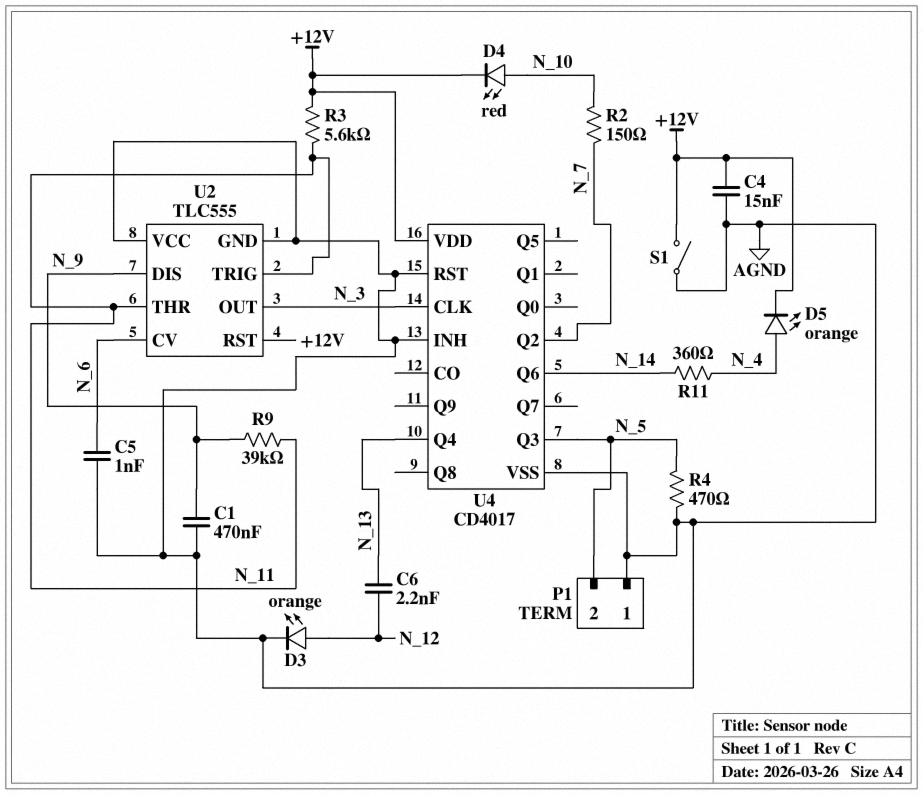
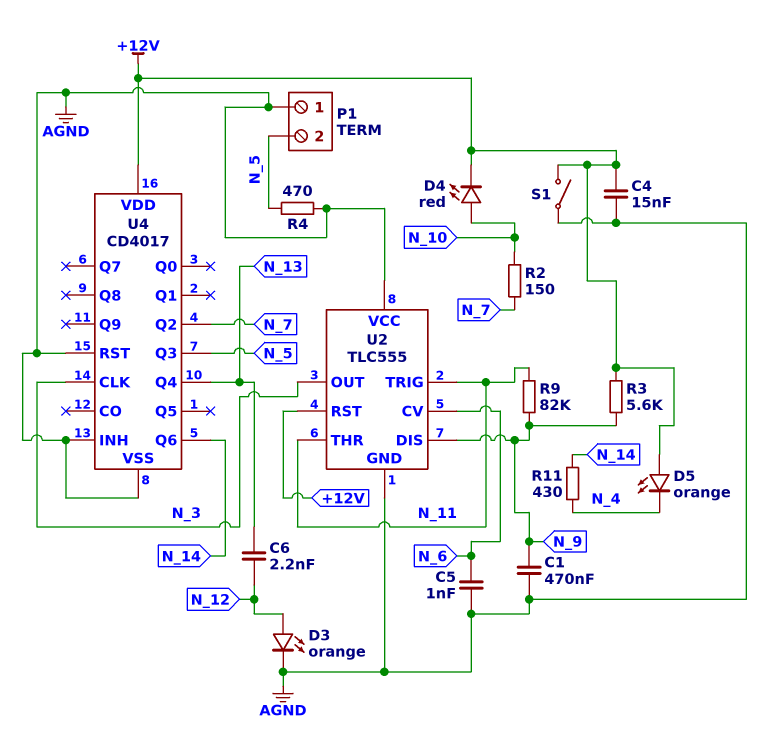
D5: LED orange (A N_4, K +12V) -> LED orange (A +12V, K N_4)
R3: 5.6k (+12V, N_11) -> 5.6k (+12V, N_9)
R9: 39k (N_9, N_11) -> 82k (N_9, N_11)
R11: 360 (N_4, N_14) -> 430 (N_4, N_14)

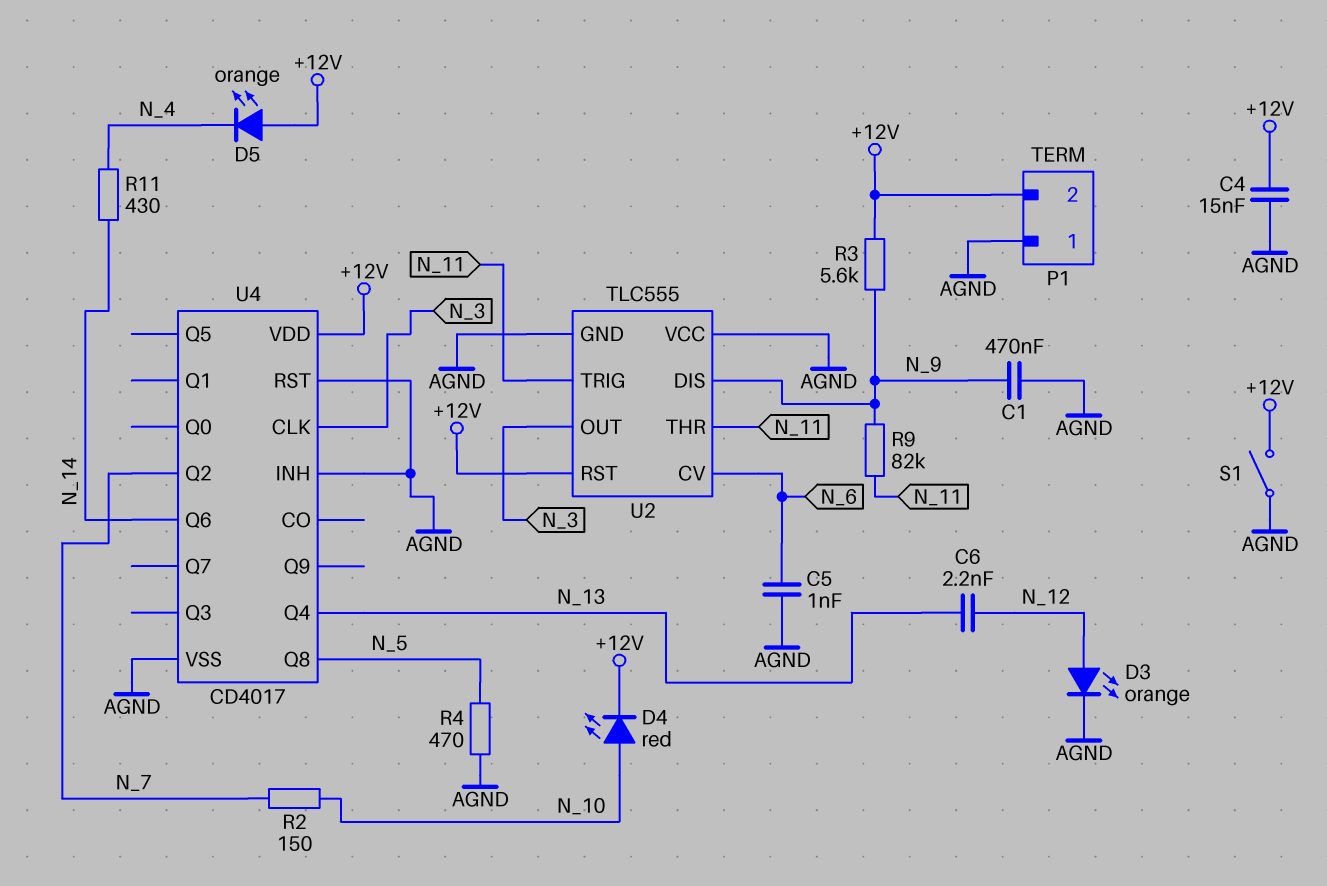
P1 pin 2: N_5 -> +12V
U4 pin Q3: N_5 -> none
U4 pin Q8: none -> N_5

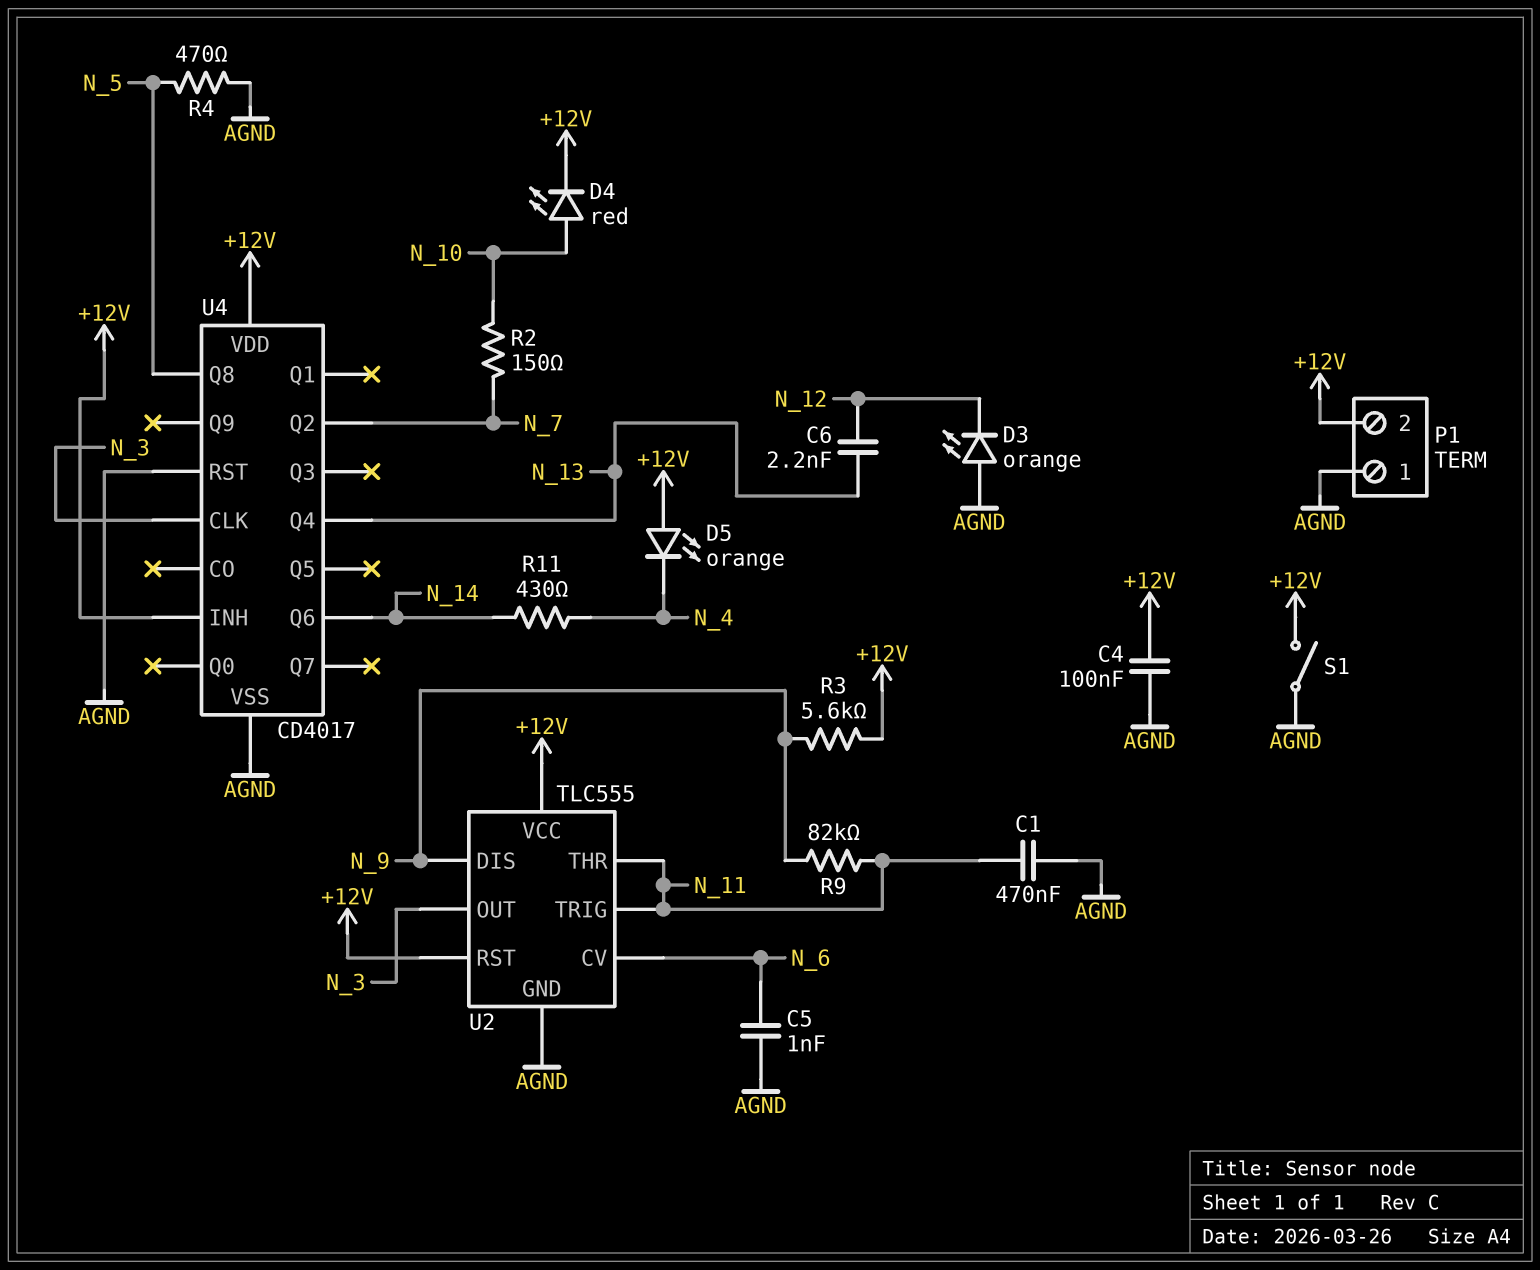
C1: 470nF (AGND, N_9) -> 470nF (AGND, N_11)
C4: 15nF (+12V, AGND) -> 100nF (+12V, AGND)
D3: LED orange (A N_12, K AGND) -> LED orange (A AGND, K N_12)
U2 pin VCC: AGND -> +12V
U4 pin INH: AGND -> +12V

